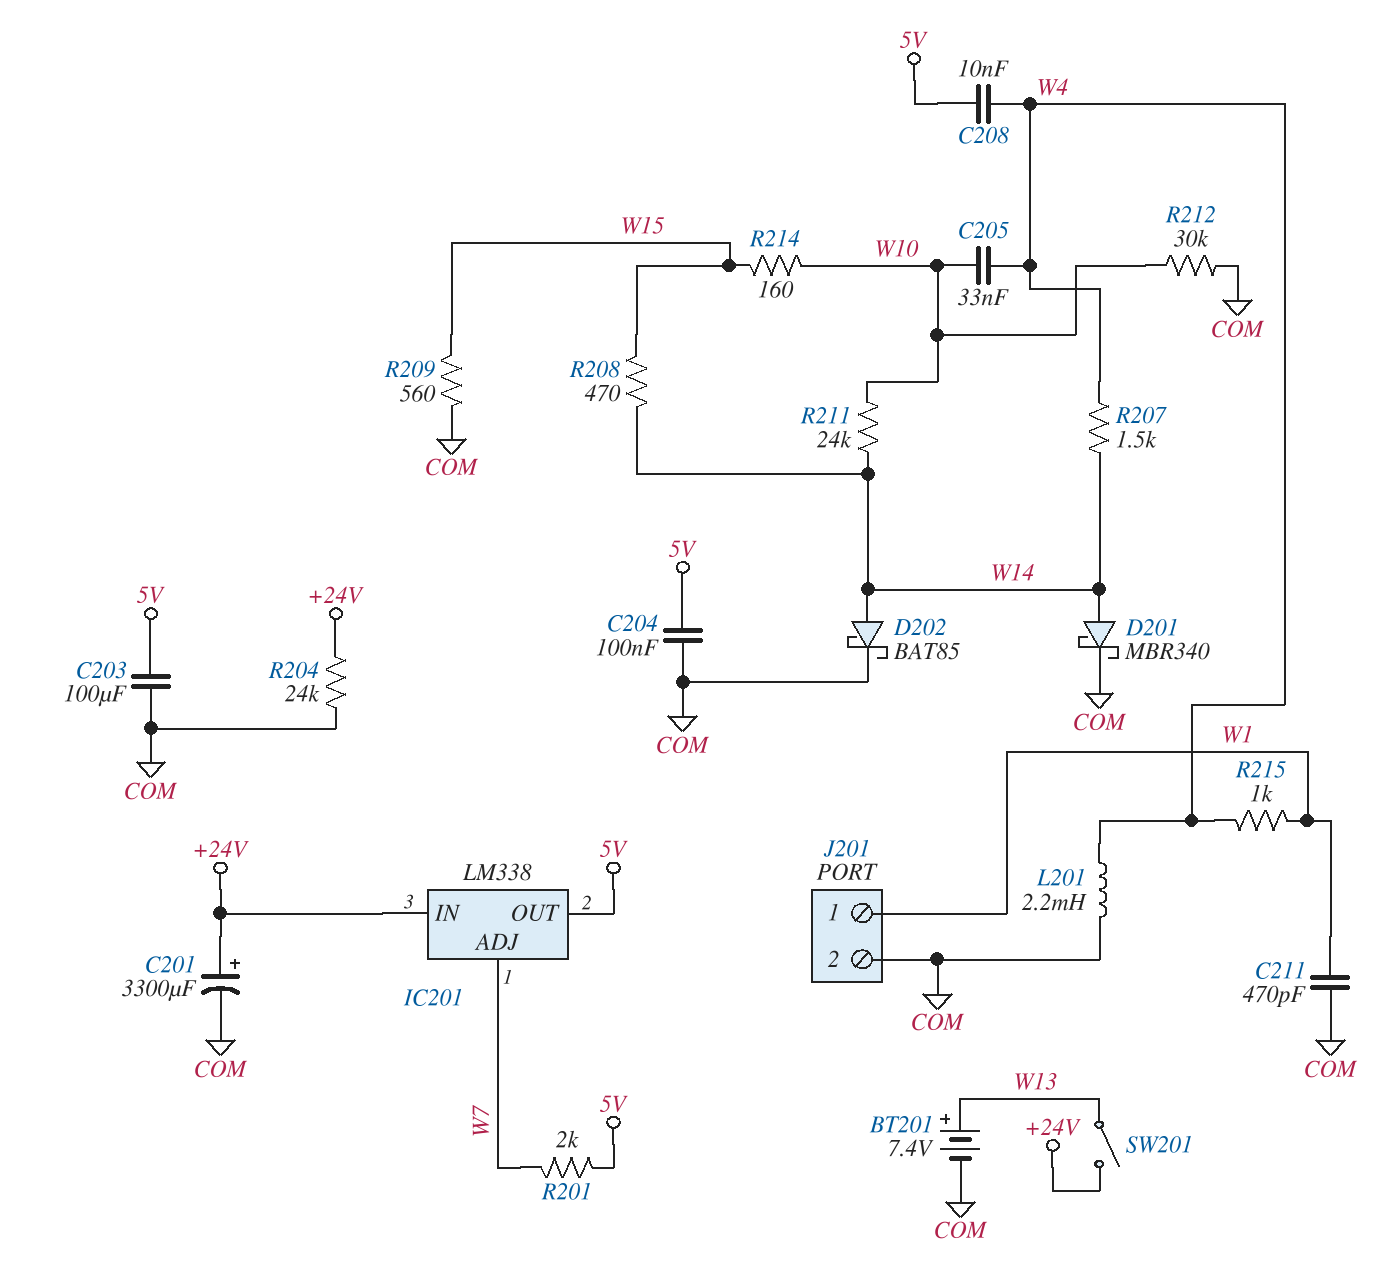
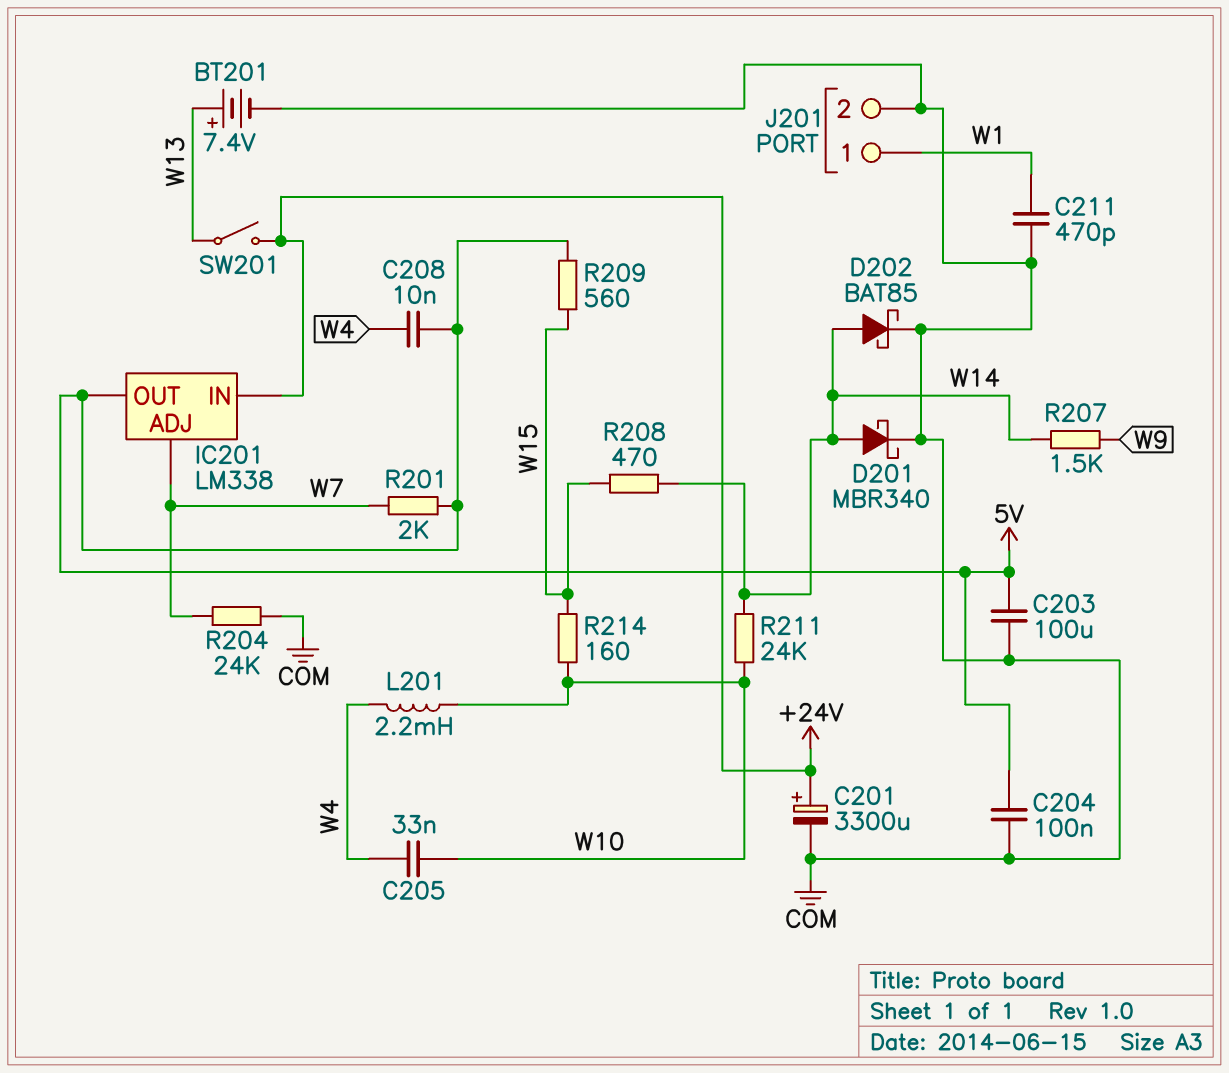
L201: 2.2mH (COM, W4) -> 2.2mH (W4, W10)
R204: 24k (+24V, COM) -> 24k (COM, W7)
R207: 1.5k (W4, W14) -> 1.5k (W9, W14)
R209: 560 (COM, W15) -> 560 (5V, W15)
R212: 30k (COM, W10) -> none
R215: 1k (W1, W4) -> none

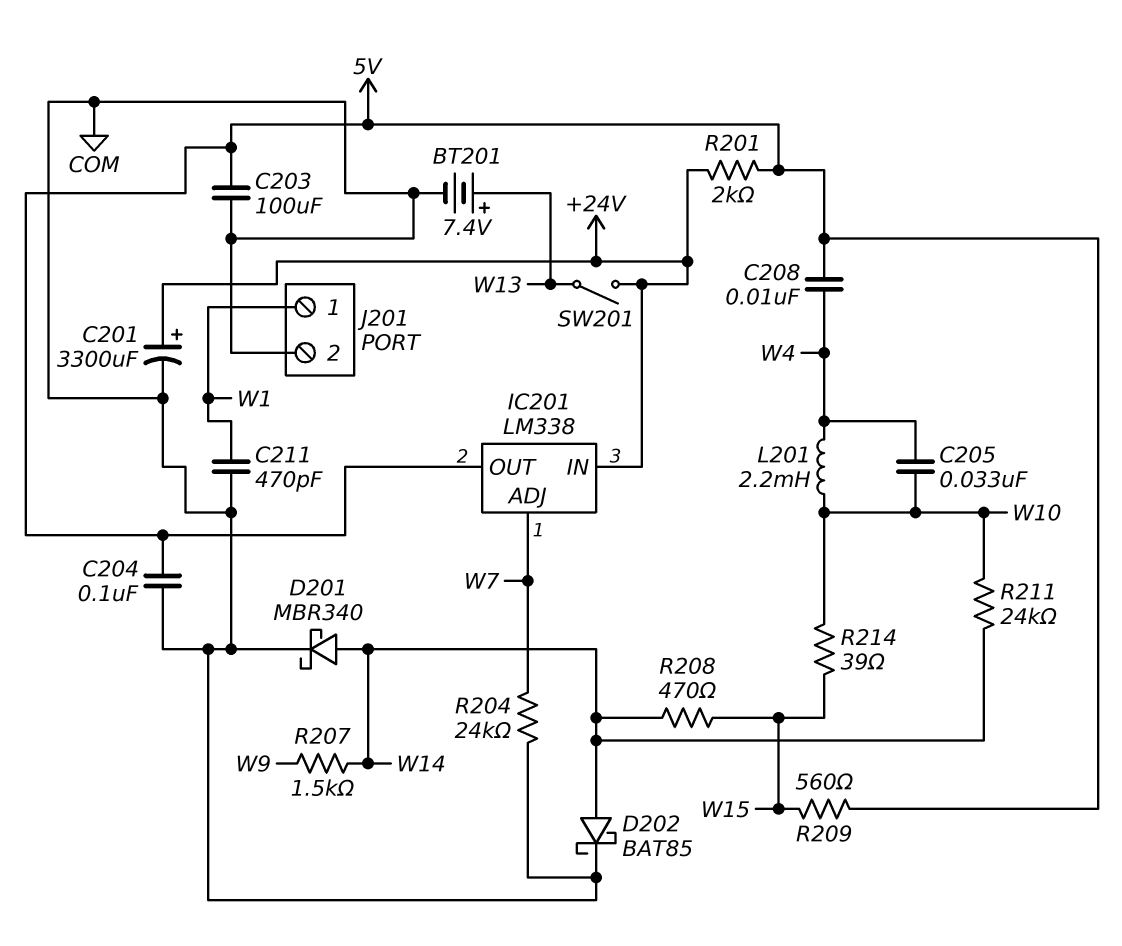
R201: 2k (5V, W7) -> 2k (+24V, 5V)
R214: 160 (W10, W15) -> 39 (W10, W15)

